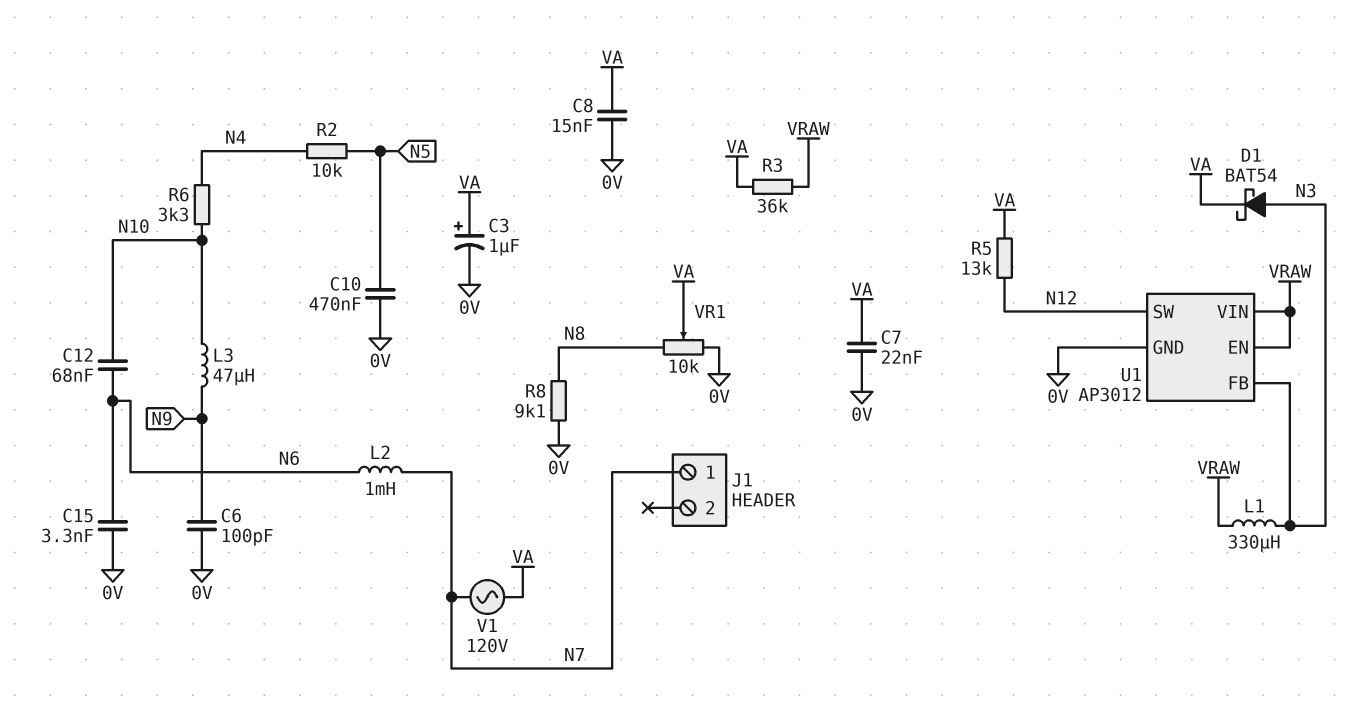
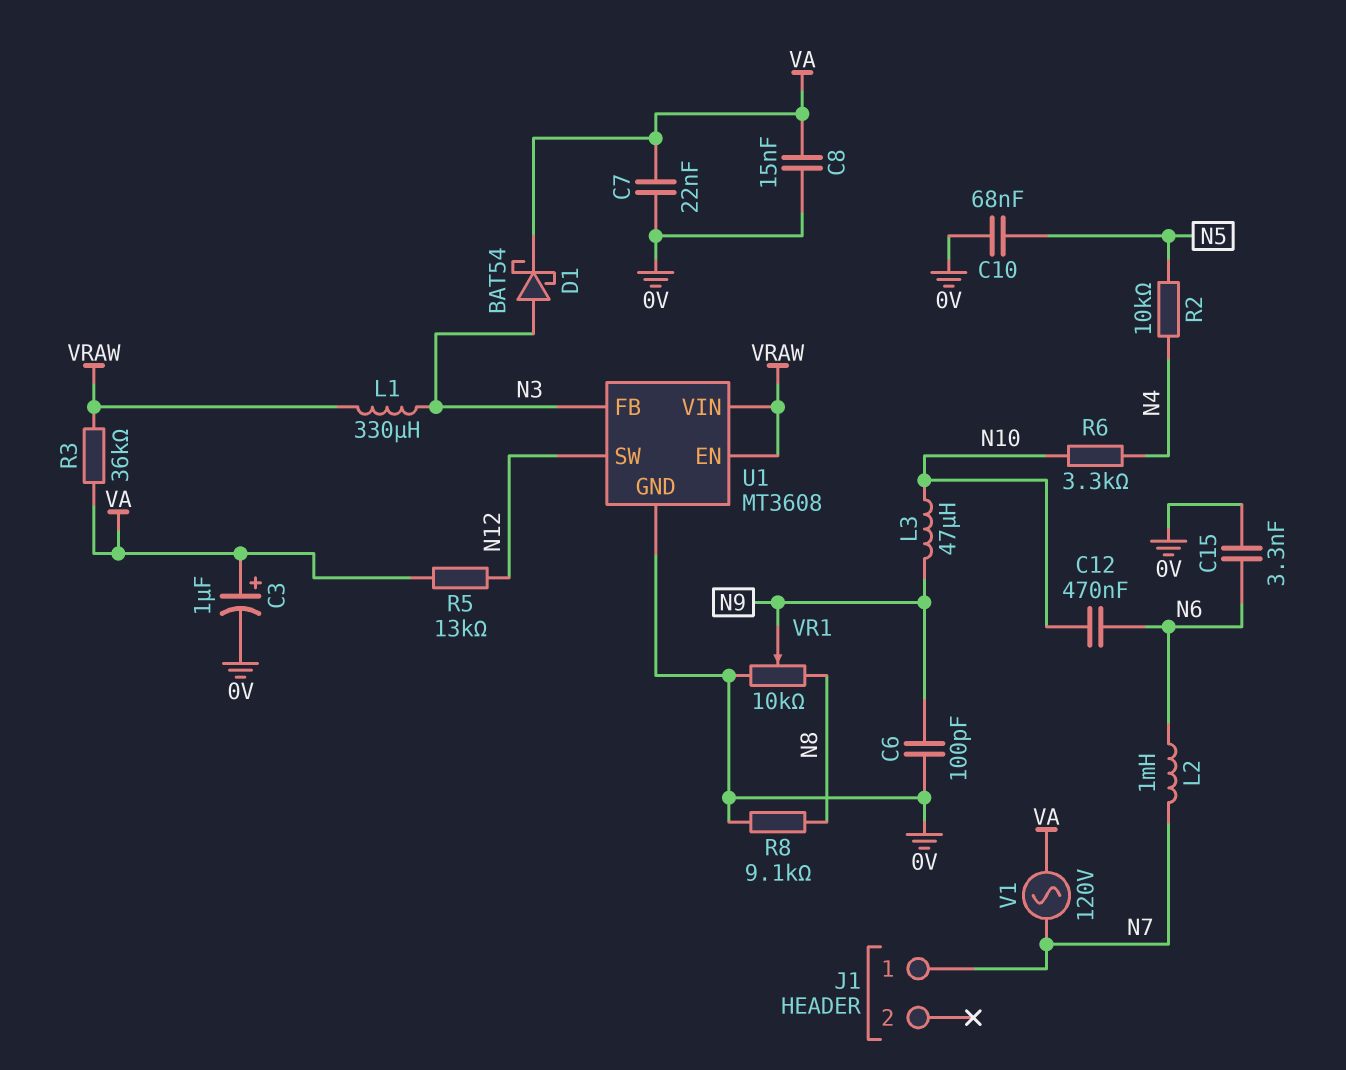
C10: 470nF (0V, N5) -> 68nF (0V, N5)
C12: 68nF (N6, N10) -> 470nF (N6, N10)
U1: AP3012 -> MT3608
VR1: 10k (0V, N8, wiper VA) -> 10k (0V, N8, wiper N9)

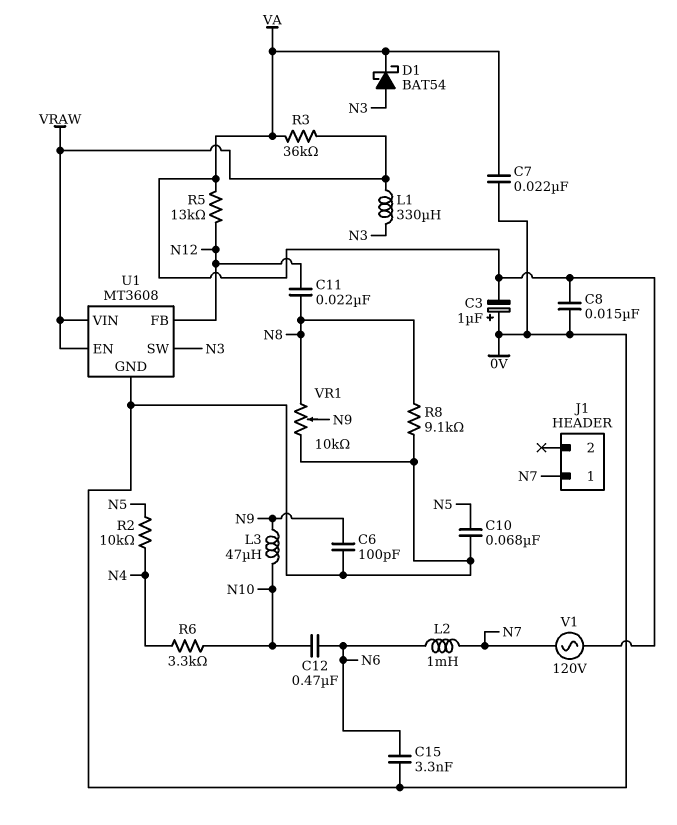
C3: 1uF (plus VA, minus 0V) -> 1uF (plus 0V, minus VA)
C11: none -> 22nF (N8, N12)
U1 pin FB: N3 -> N12
U1 pin SW: N12 -> N3

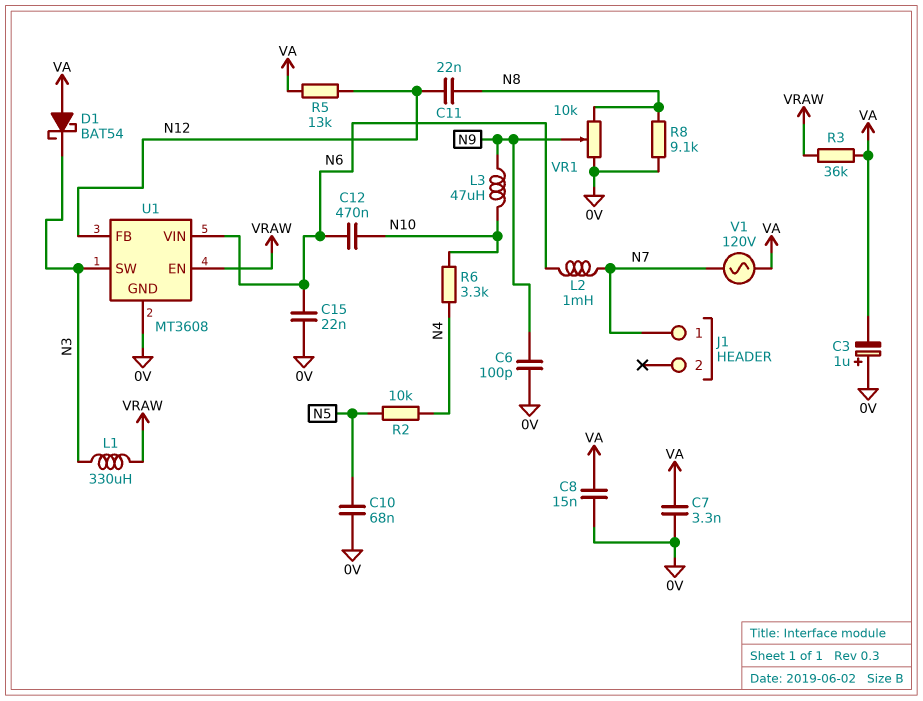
C7: 22nF (0V, VA) -> 3.3nF (0V, VA)
C15: 3.3nF (0V, N6) -> 22nF (0V, N6)
D1: schottky BAT54 (A N3, K VA) -> schottky BAT54 (A VA, K N3)
U1 pin VIN: VRAW -> N6

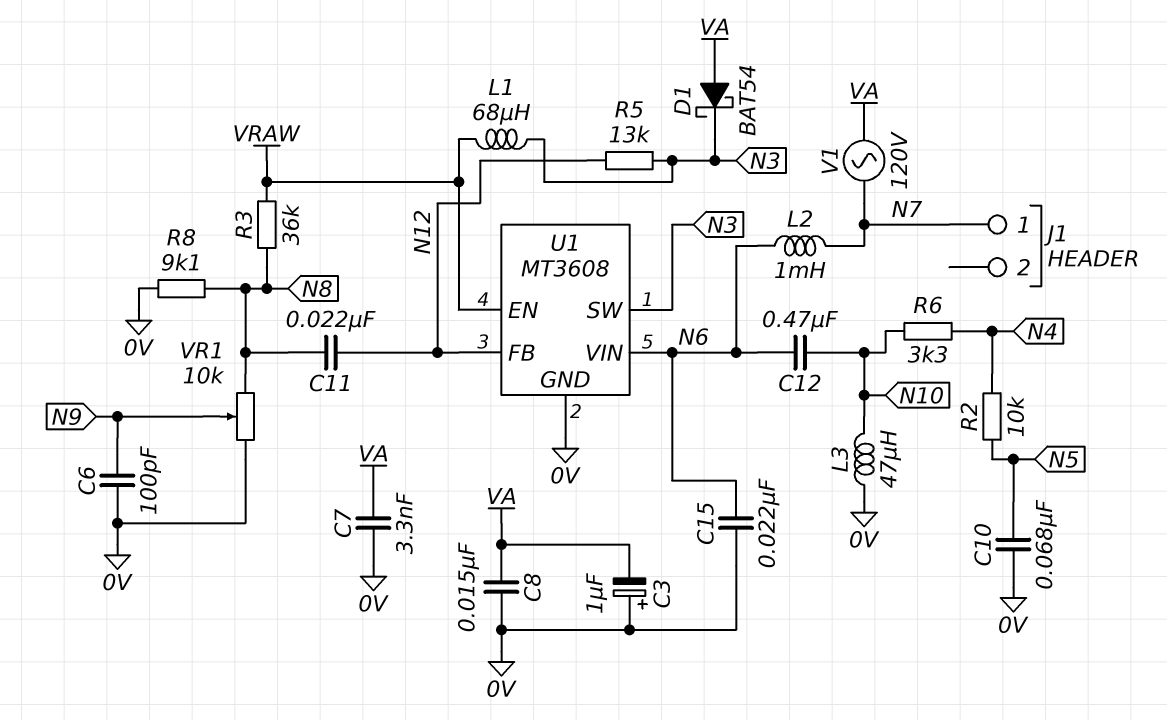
L1: 330uH (N3, VRAW) -> 68uH (N3, VRAW)
L3: 47uH (N9, N10) -> 47uH (0V, N10)
R3: 36k (VA, VRAW) -> 36k (N8, VRAW)
R5: 13k (N12, VA) -> 13k (N3, N12)

